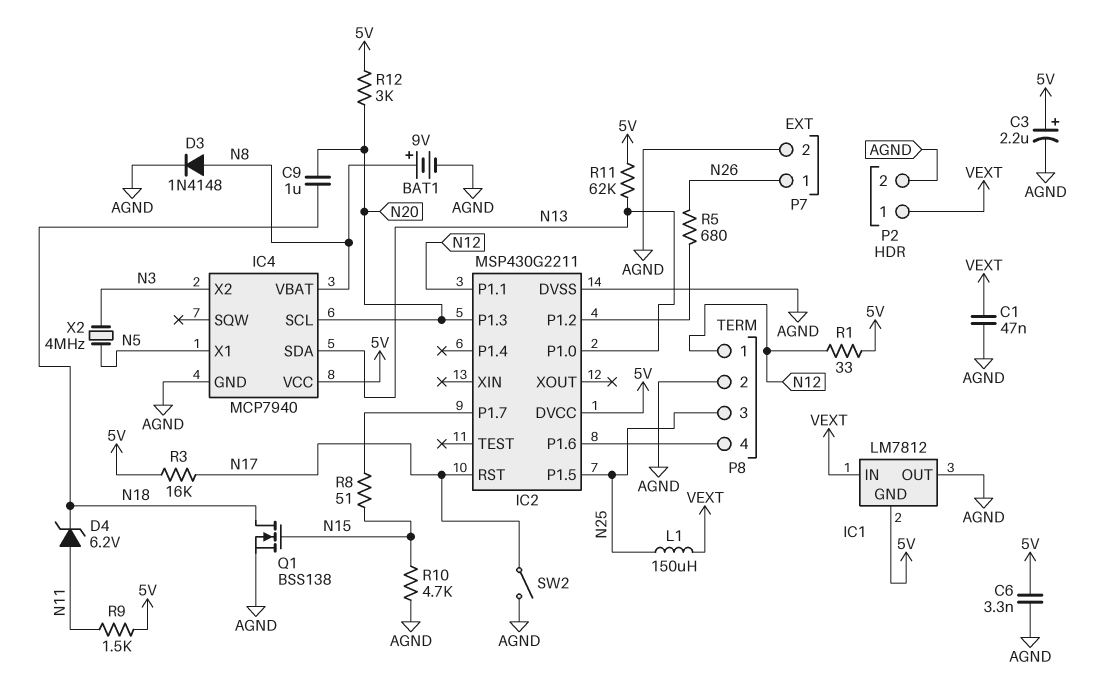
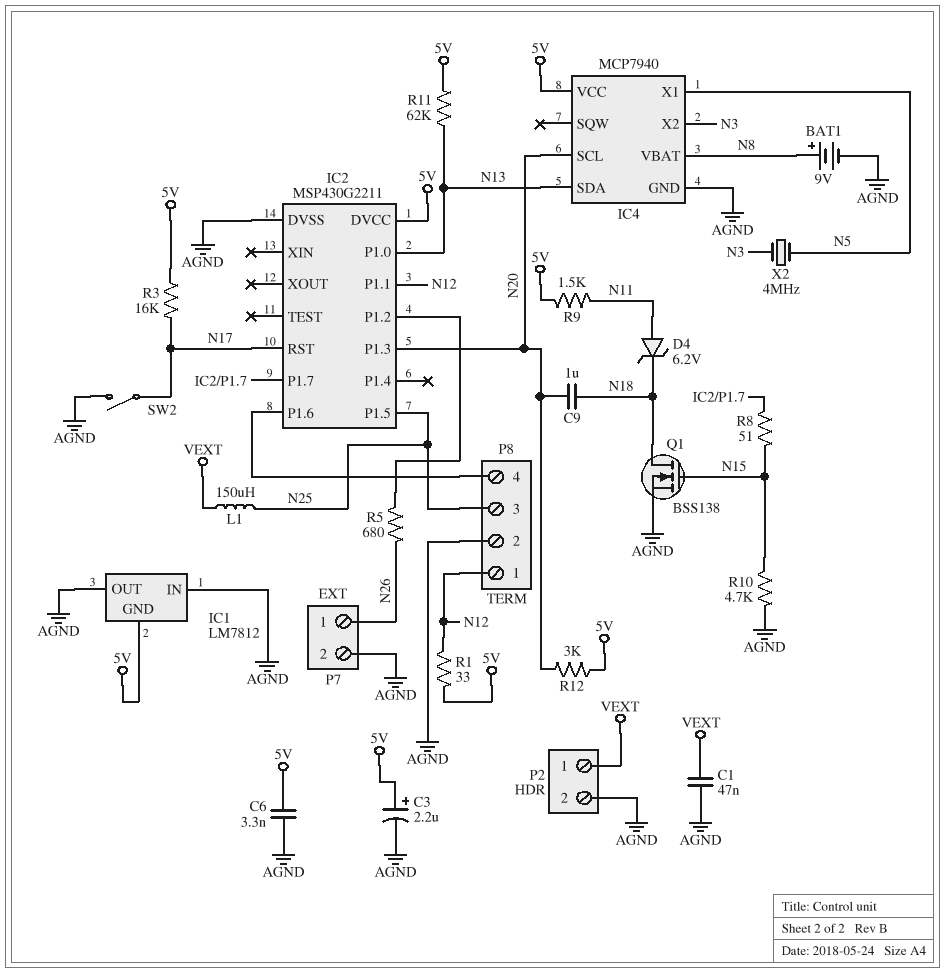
D3: diode 1N4148 (A N8, K AGND) -> none
IC1 pin IN: VEXT -> AGND

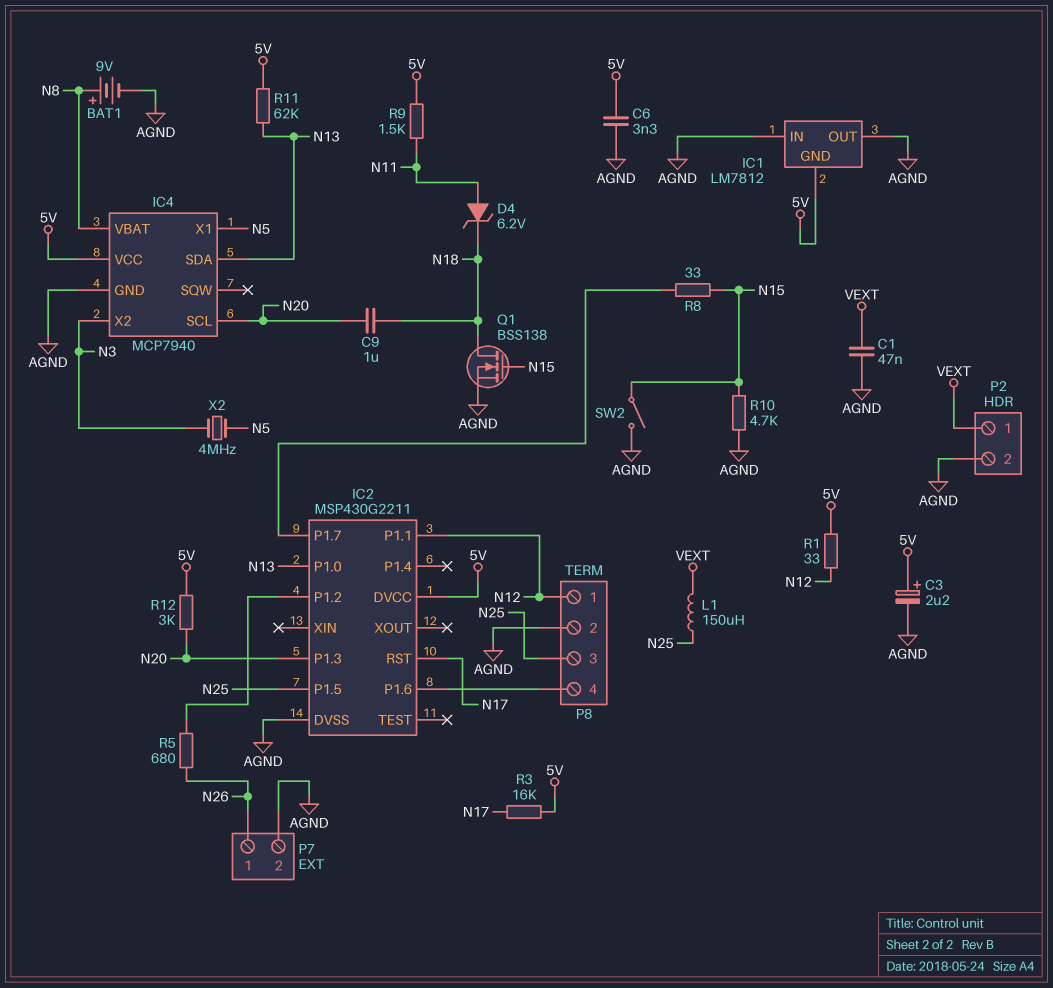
R8: 51 (IC2/P1.7, N15) -> 33 (IC2/P1.7, N15)
SW2: switch (AGND, N17) -> switch (AGND, N15)

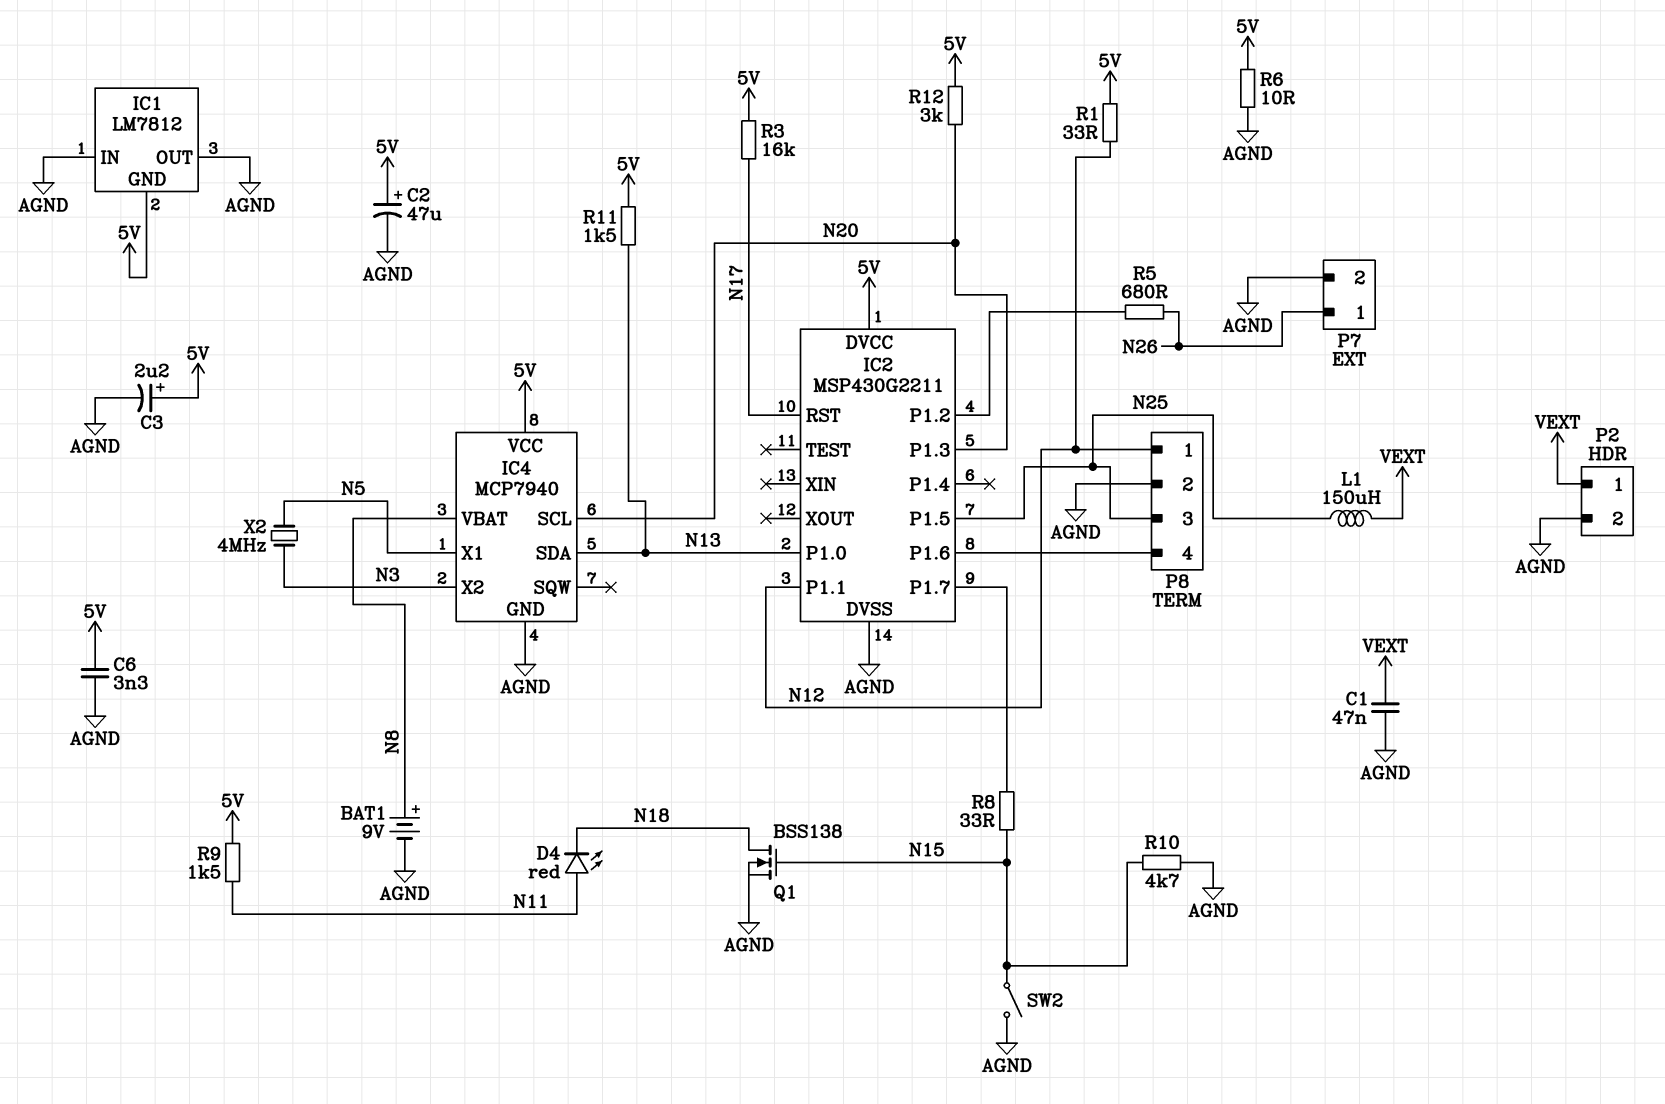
C2: none -> 47uF (plus 5V, minus AGND)
C9: 1uF (N18, N20) -> none
D4: zener 6.2V (A N11, K N18) -> LED red (A N11, K N18)
R6: none -> 10 (5V, AGND)
R11: 62k (5V, N13) -> 1.5k (5V, N13)

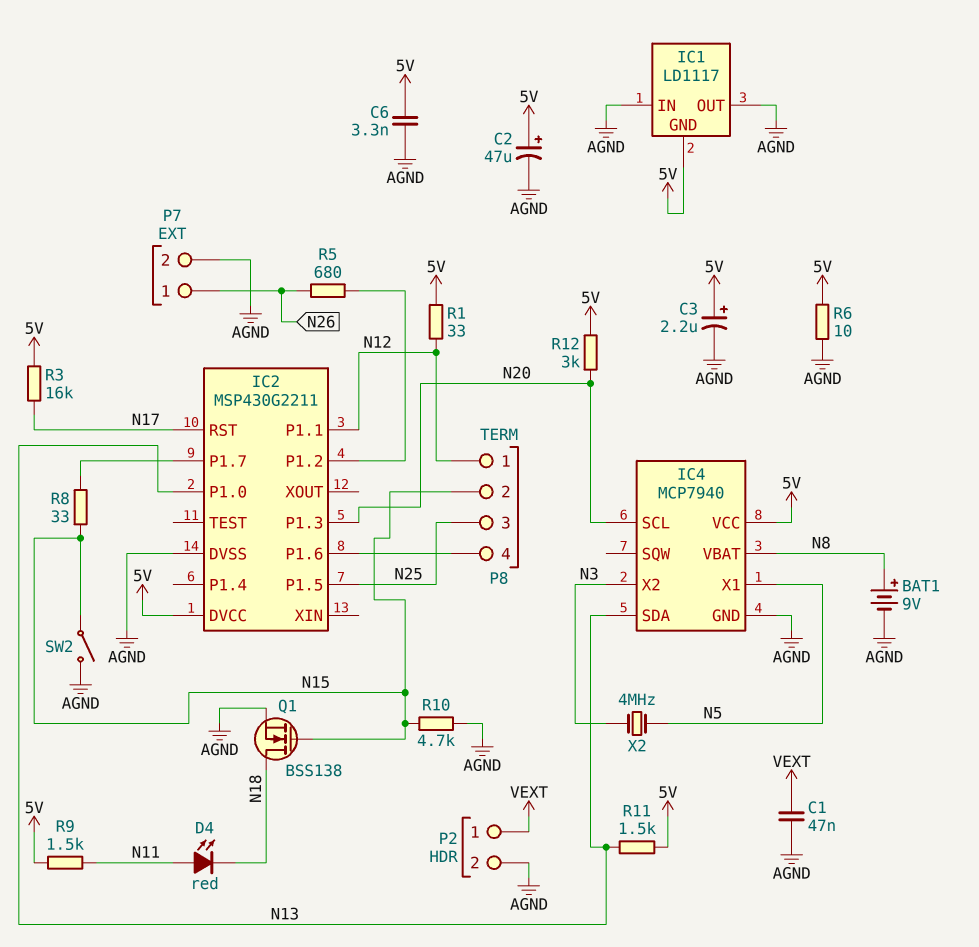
IC1: LM7812 -> LD1117
L1: 150uH (N25, VEXT) -> none
P8 pin 2: AGND -> N15

